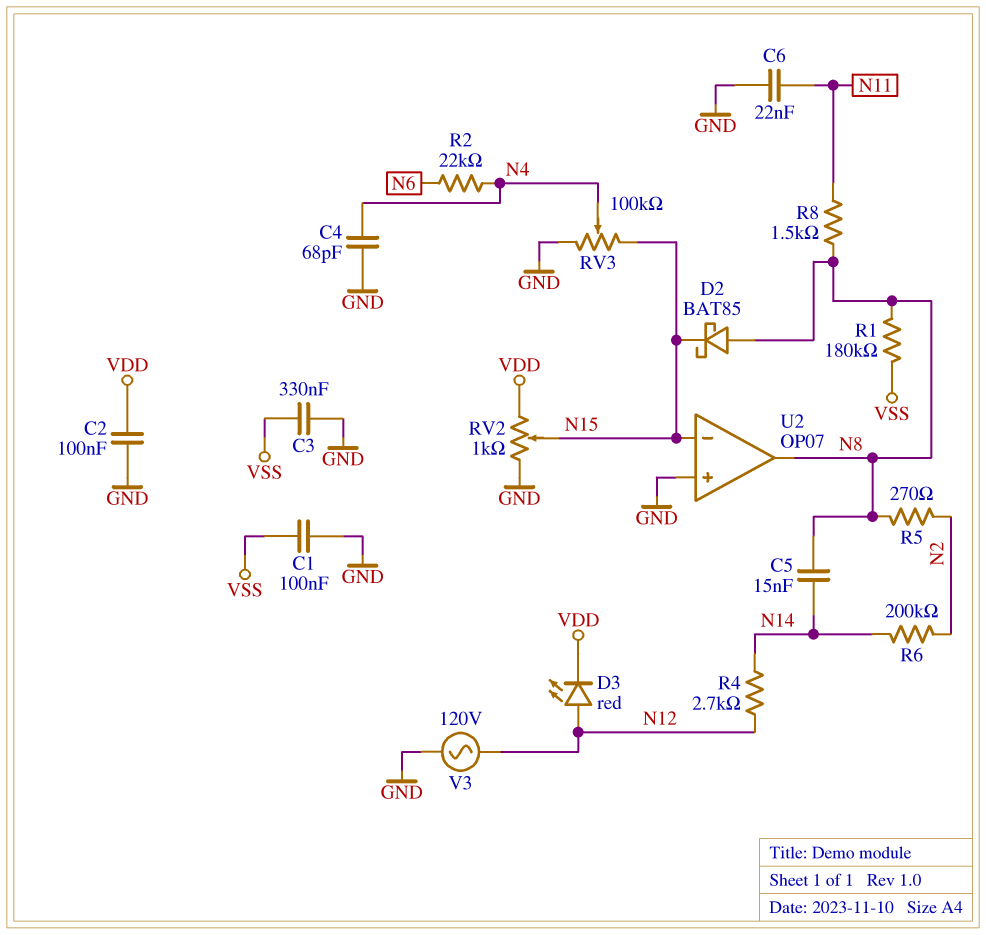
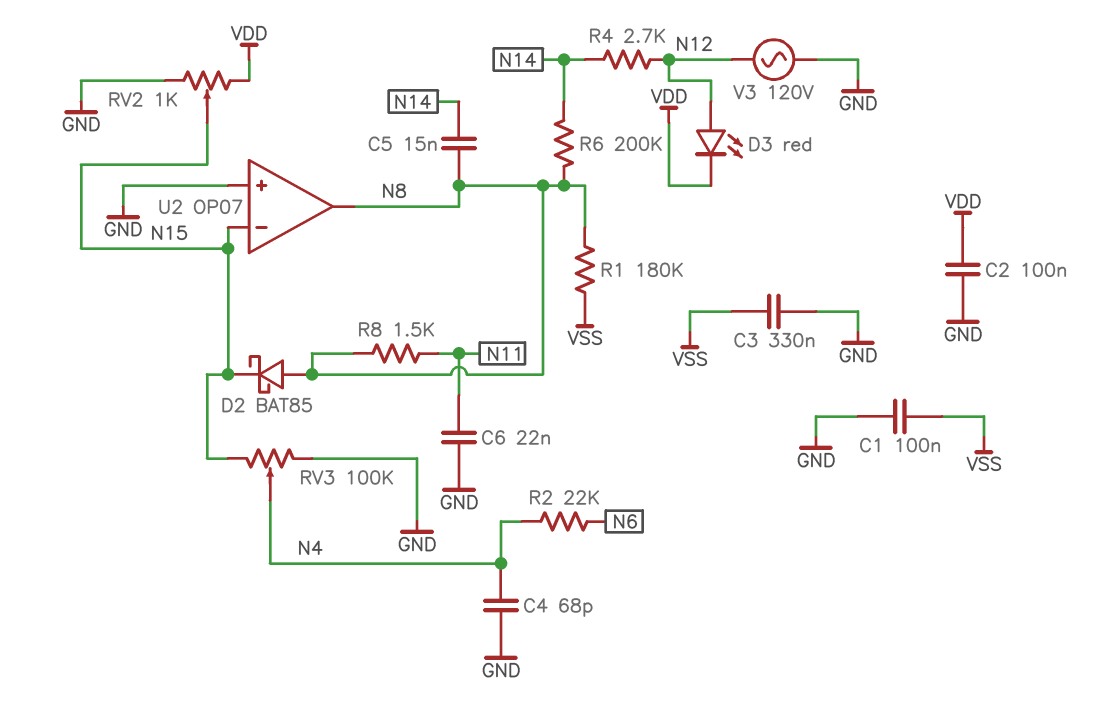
R5: 270 (N2, N8) -> none
R6: 200k (N2, N14) -> 200k (N8, N14)

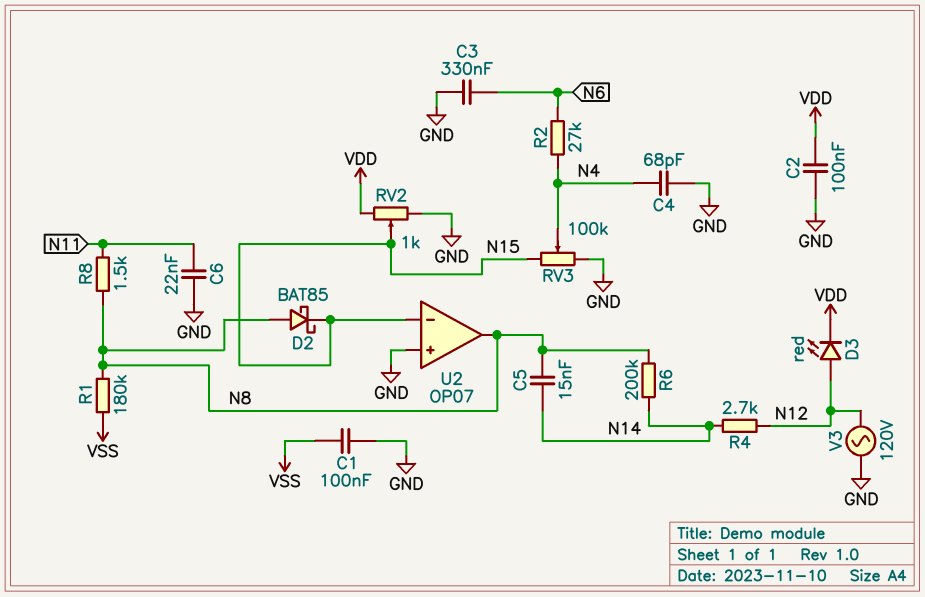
C3: 330nF (GND, VSS) -> 330nF (GND, N6)
R2: 22k (N4, N6) -> 27k (N4, N6)

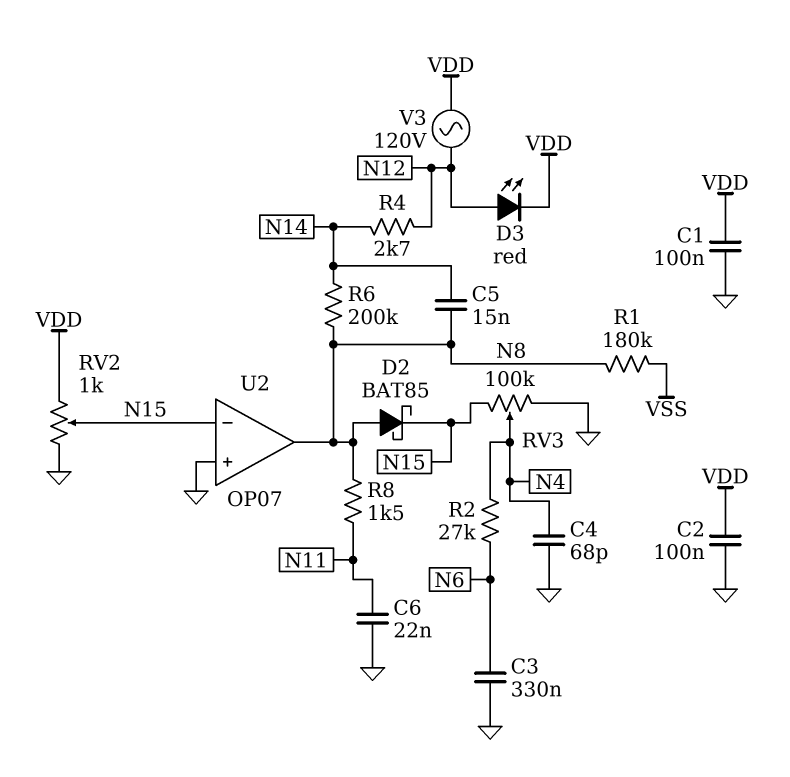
C1: 100nF (GND, VSS) -> 100nF (GND, VDD)
V3: AC 120V (GND, N12) -> AC 120V (N12, VDD)

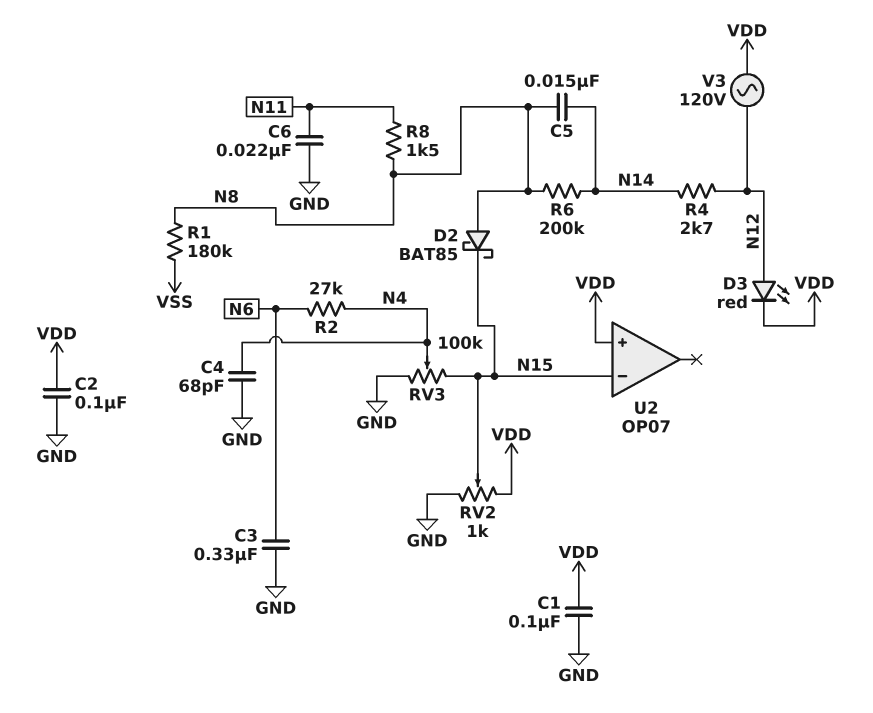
U2 pin in+: GND -> VDD
U2 pin out: N8 -> none

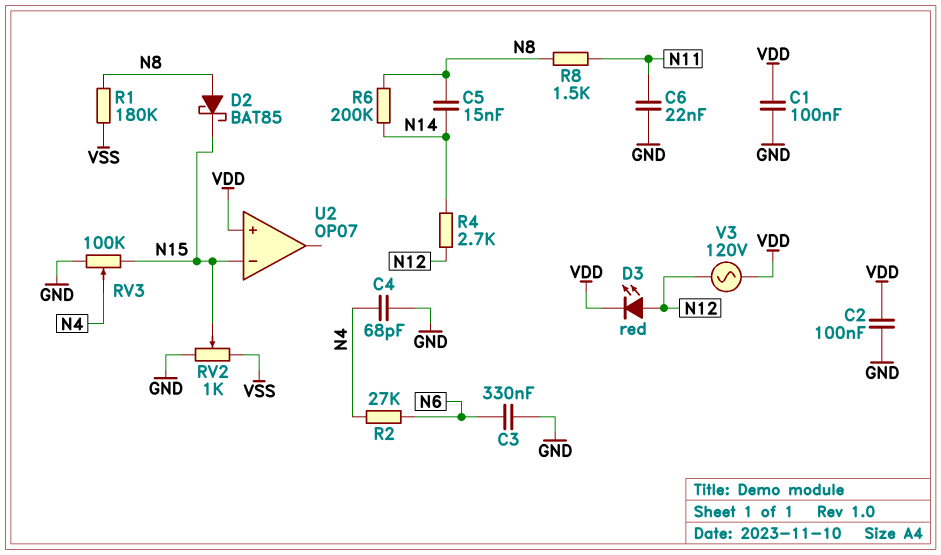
RV2: 1k (GND, VDD, wiper N15) -> 1k (GND, VSS, wiper N15)

